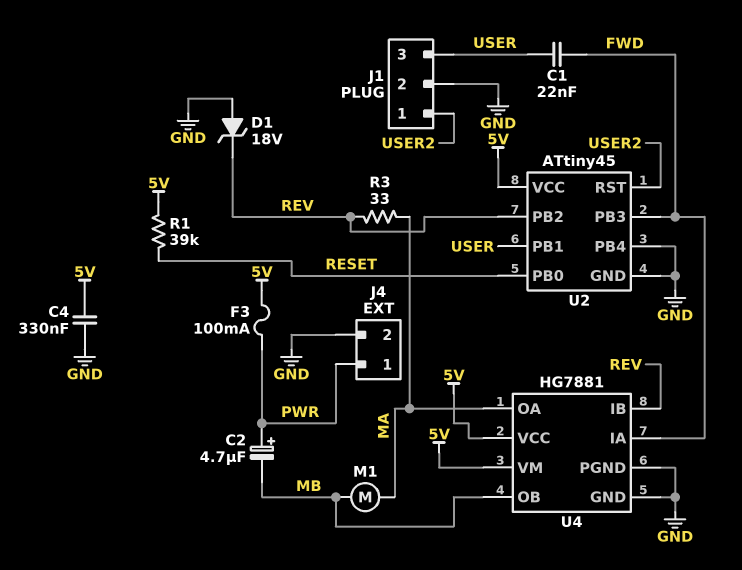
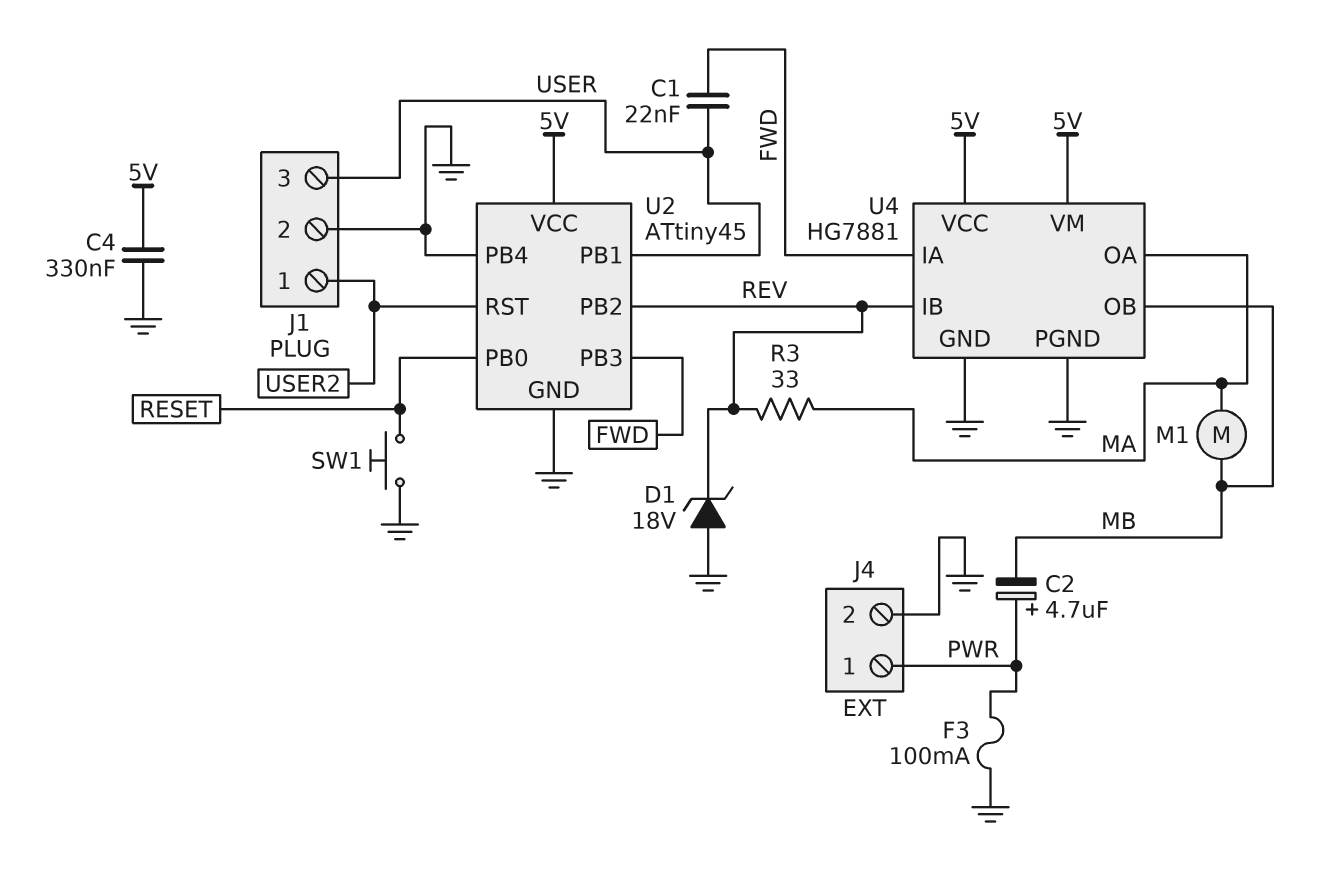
F3: 100mA (5V, PWR) -> 100mA (GND, PWR)
R1: 39k (5V, RESET) -> none
SW1: none -> button (GND, RESET)

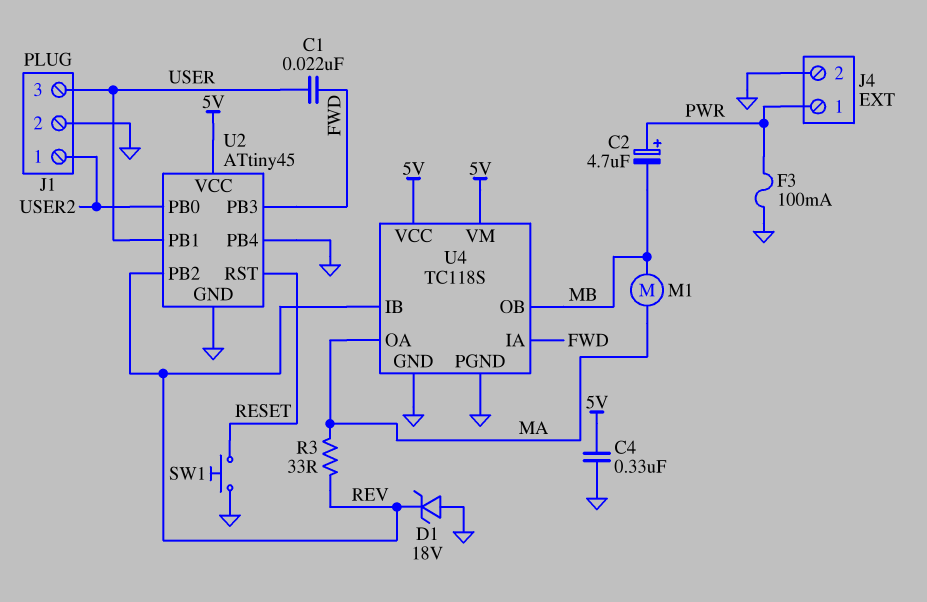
U2 pin PB0: RESET -> USER2
U2 pin RST: USER2 -> RESET
U4: HG7881 -> TC118S

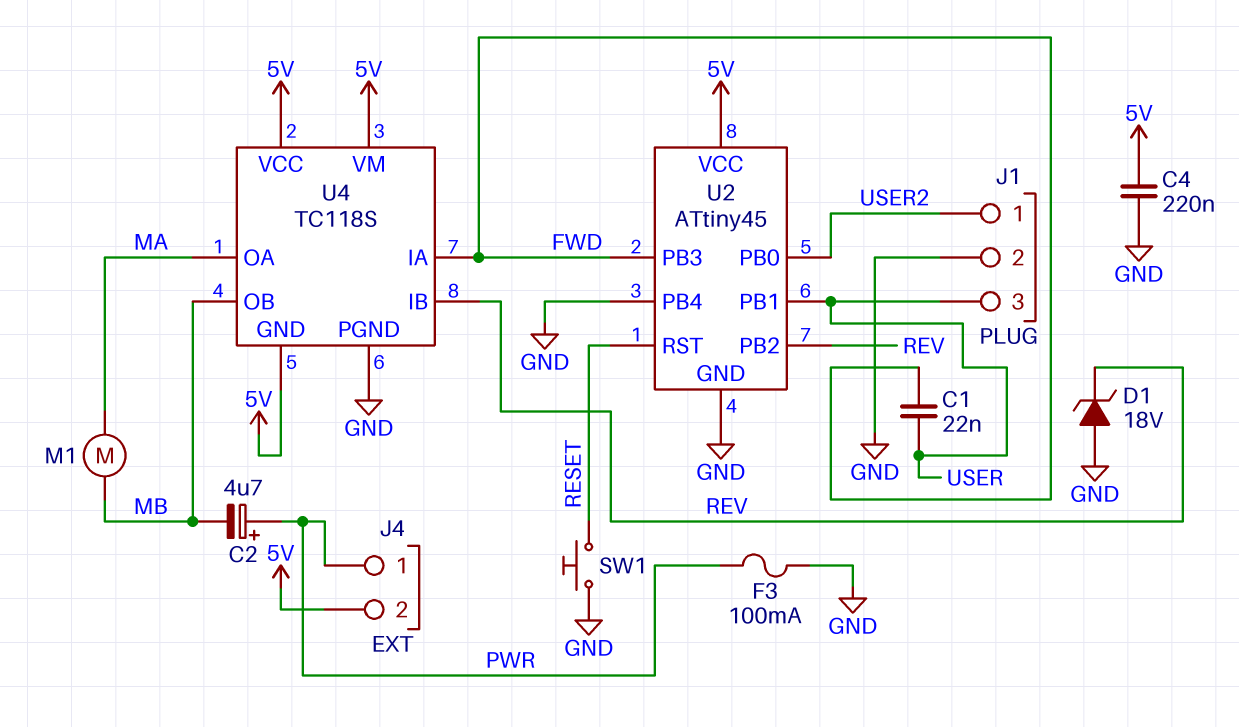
C4: 330nF (5V, GND) -> 220nF (5V, GND)
J4 pin 2: GND -> 5V
R3: 33 (MA, REV) -> none
U4 pin GND: GND -> 5V

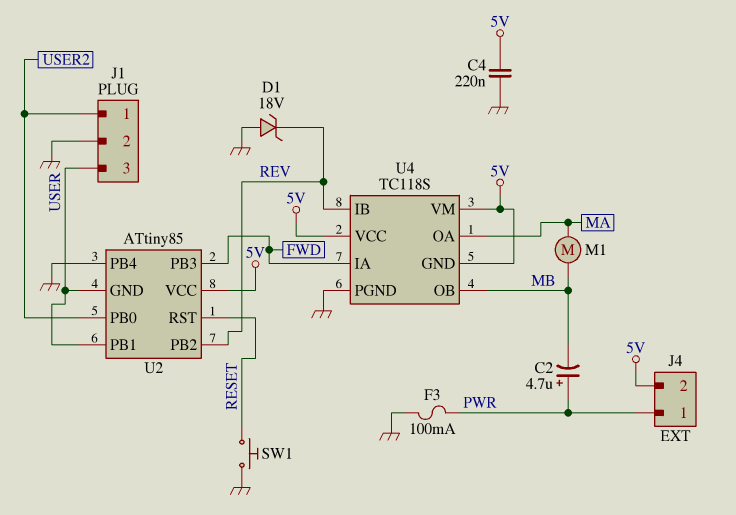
C1: 22nF (FWD, USER) -> none
U2: ATtiny45 -> ATtiny85
U2 pin GND: GND -> USER

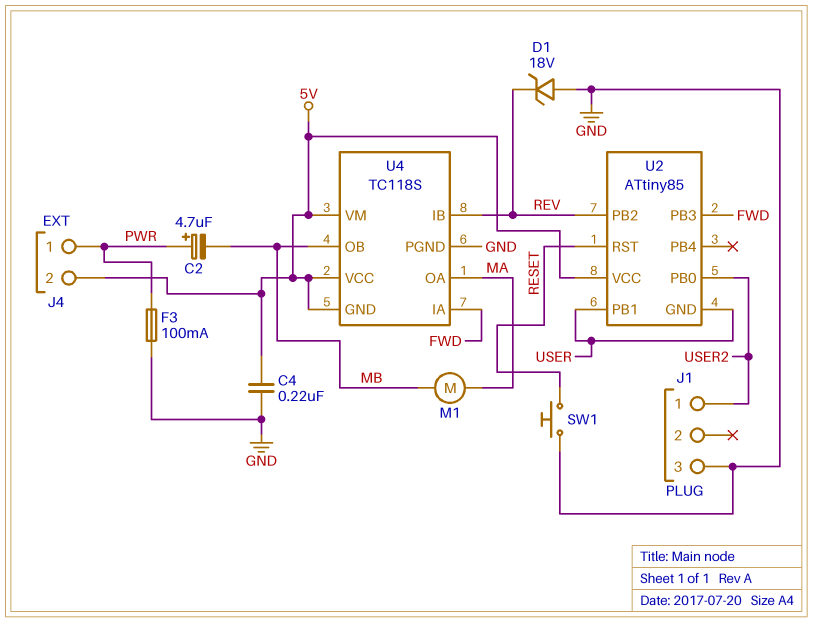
J1 pin 2: GND -> none
J1 pin 3: USER -> GND
U2 pin PB4: GND -> none

